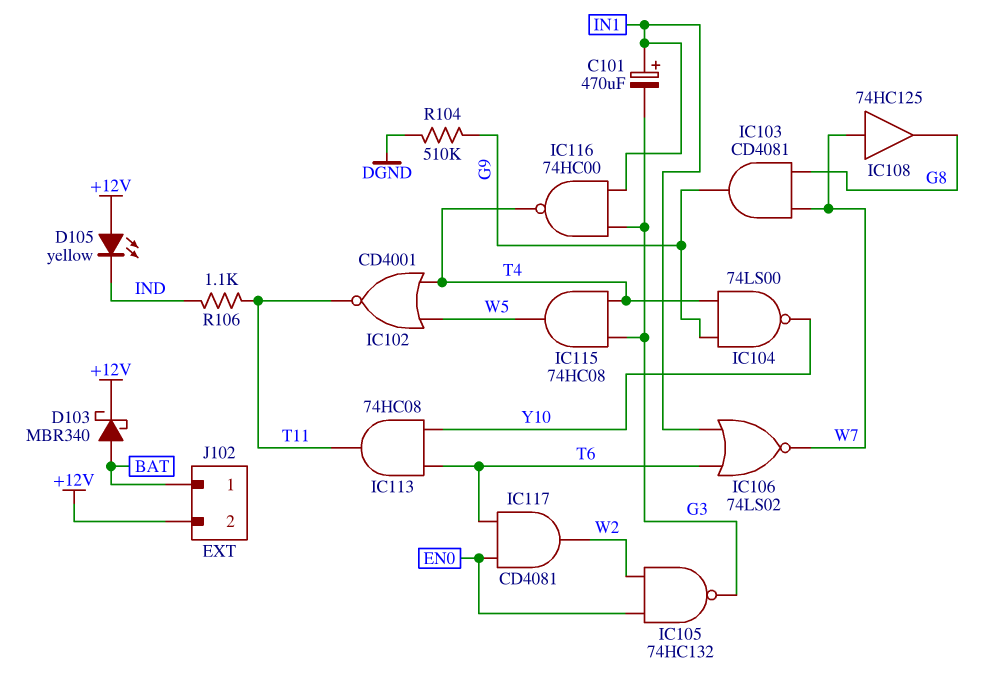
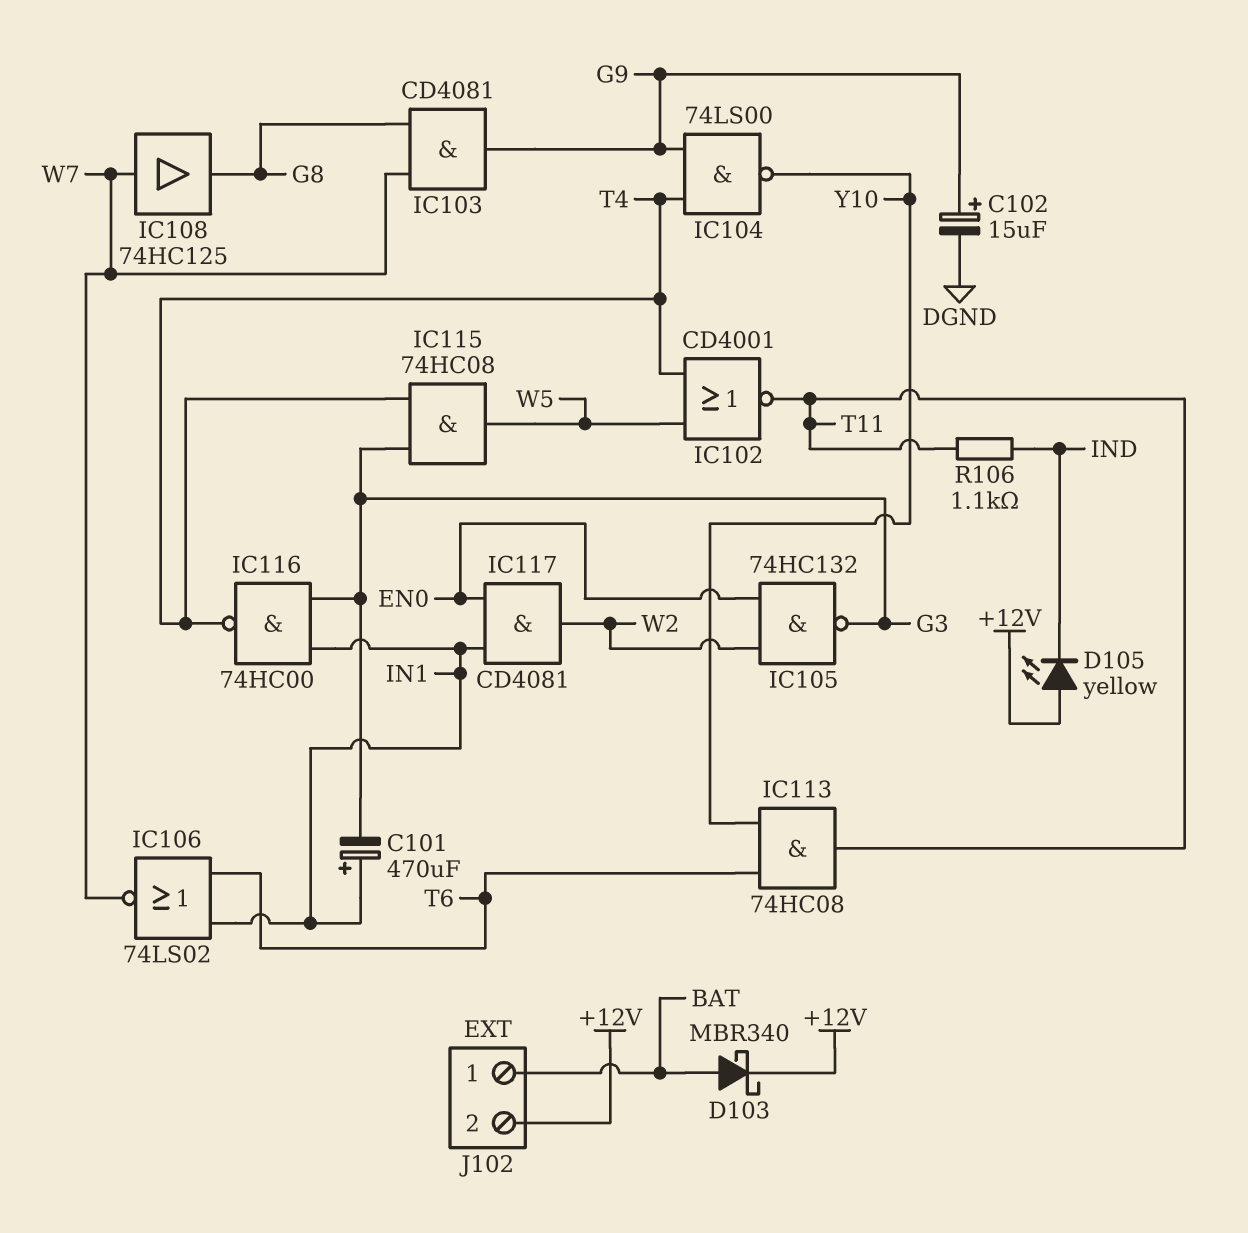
C102: none -> 15uF (plus G9, minus DGND)
IC117: AND CD4081 (in EN0, in T6, out W2) -> AND CD4081 (in EN0, in IN1, out W2)
R104: 510k (DGND, G9) -> none

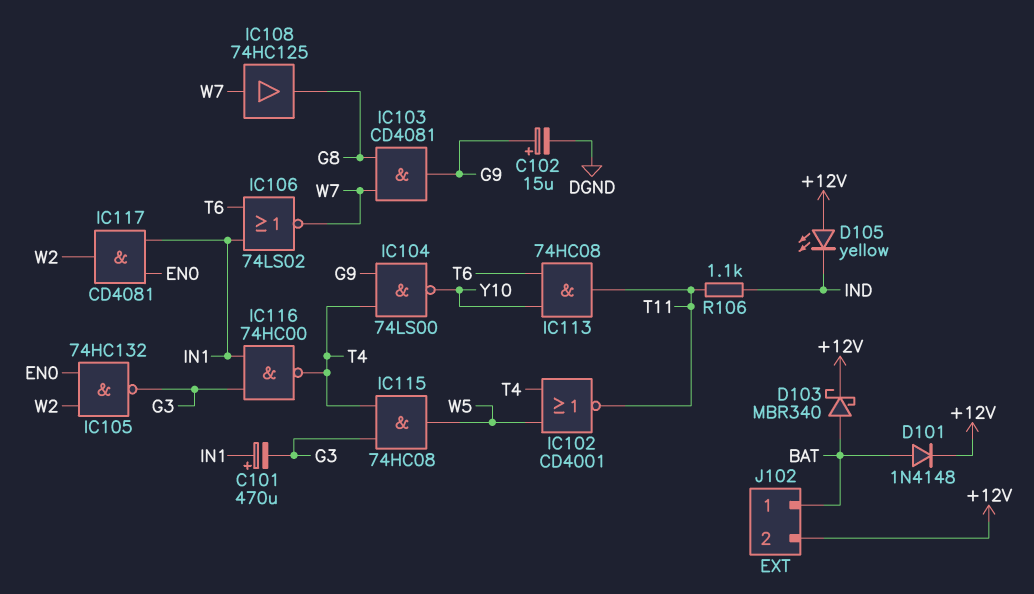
D101: none -> diode 1N4148 (A BAT, K +12V)

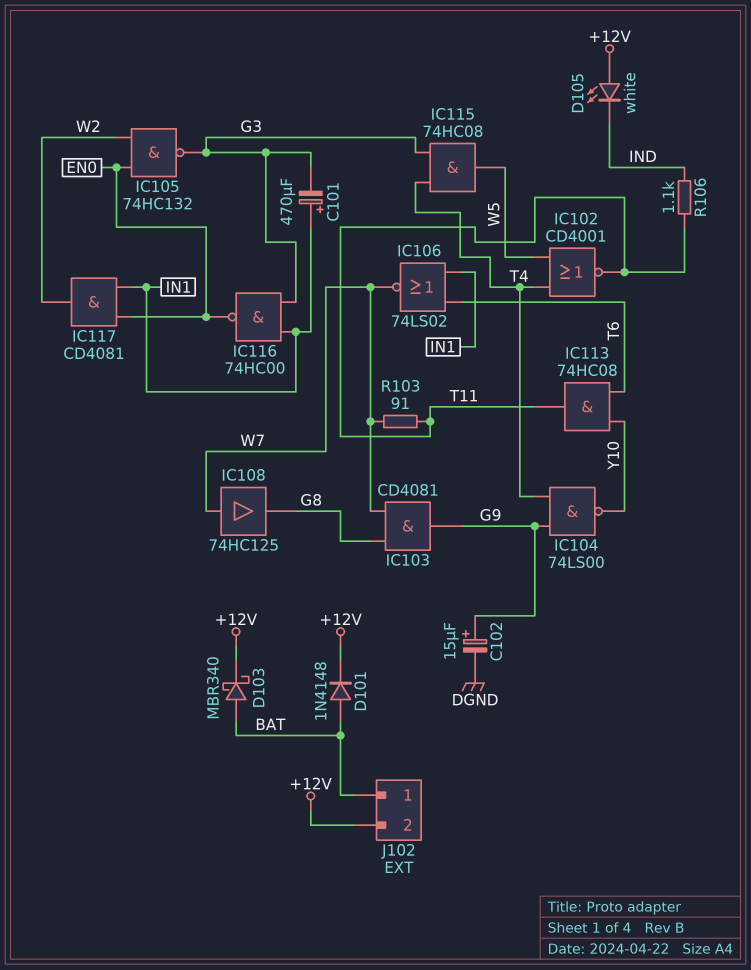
D105: LED yellow (A +12V, K IND) -> LED white (A +12V, K IND)
IC116: NAND 74HC00 (in G3, in IN1, out T4) -> NAND 74HC00 (in G3, in IN1, out EN0)
R103: none -> 91 (T11, W7)

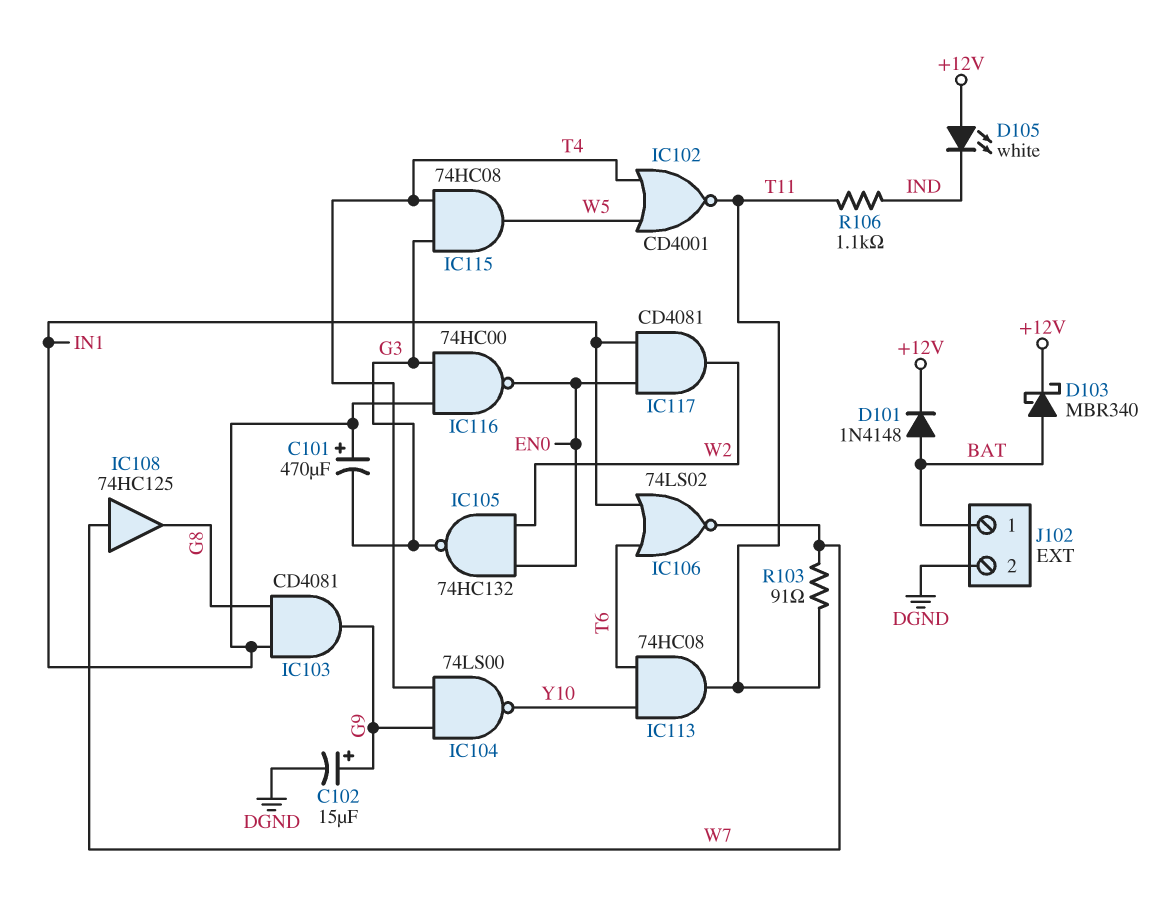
IC103: AND CD4081 (in G8, in W7, out G9) -> AND CD4081 (in G8, in IN1, out G9)
J102 pin 2: +12V -> DGND

